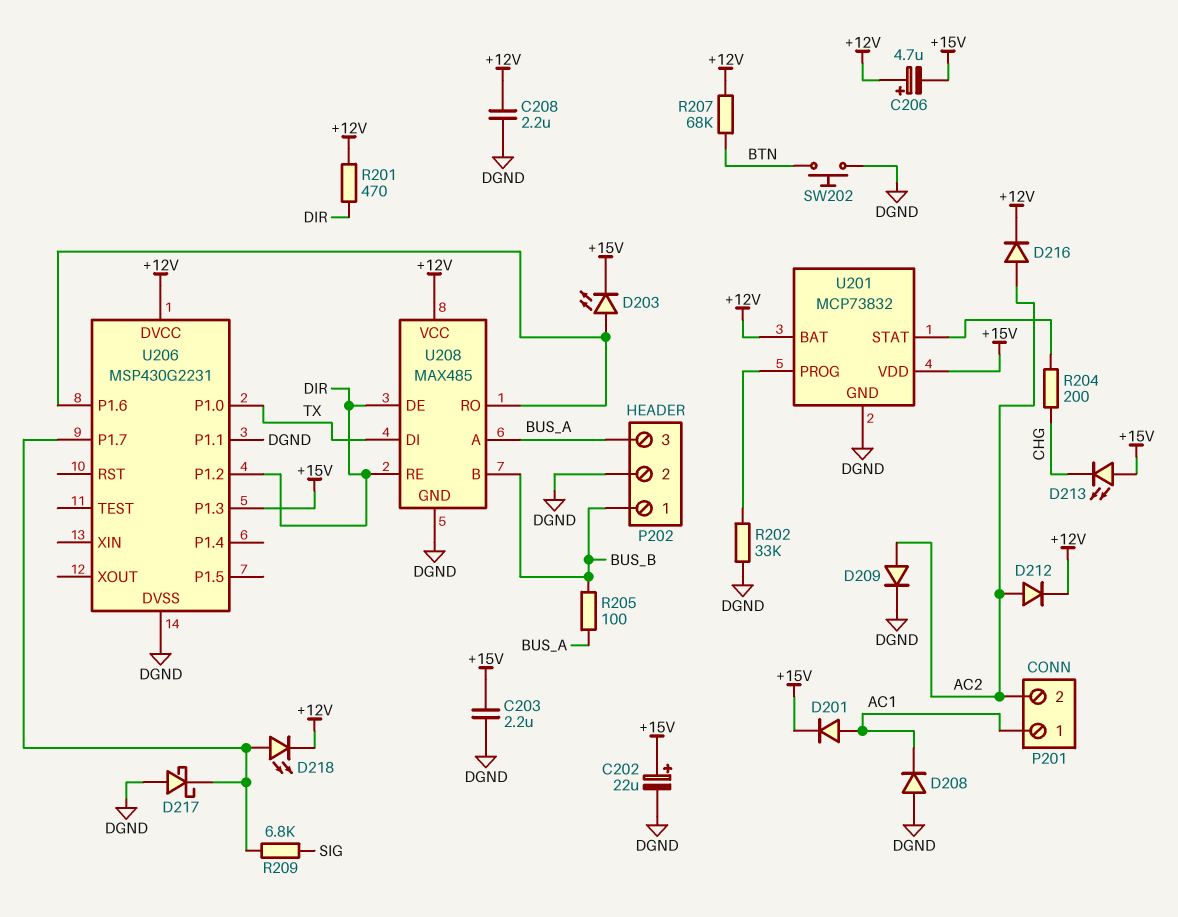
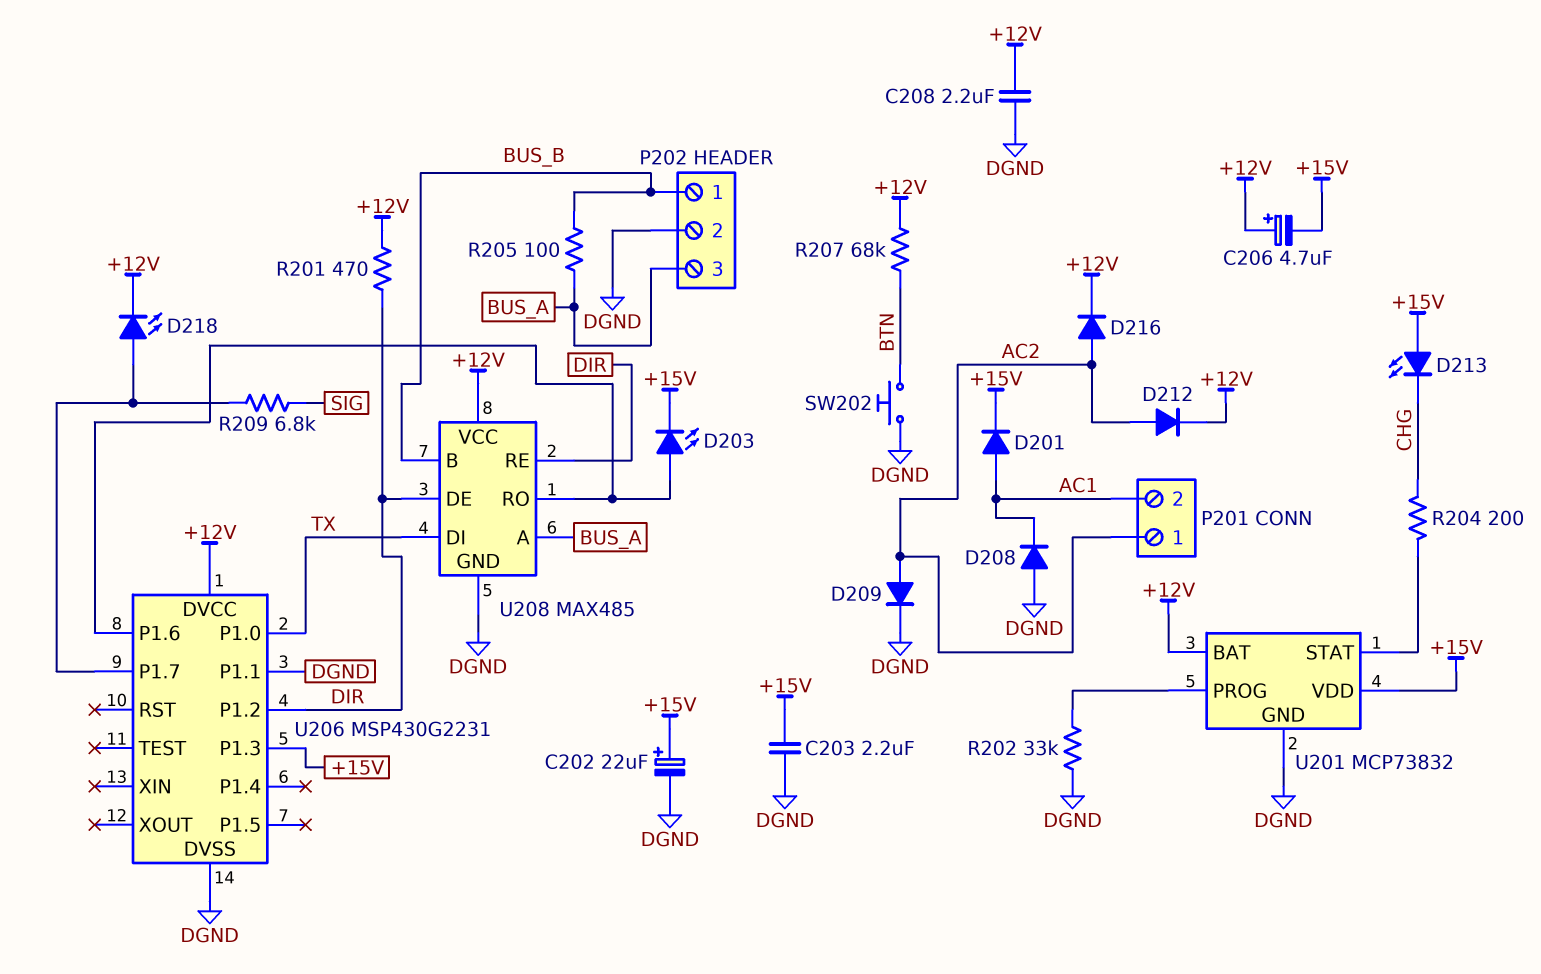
D217: schottky (A DGND, K U206/P1.7) -> none
P201 pin 1: AC1 -> AC2
P201 pin 2: AC2 -> AC1

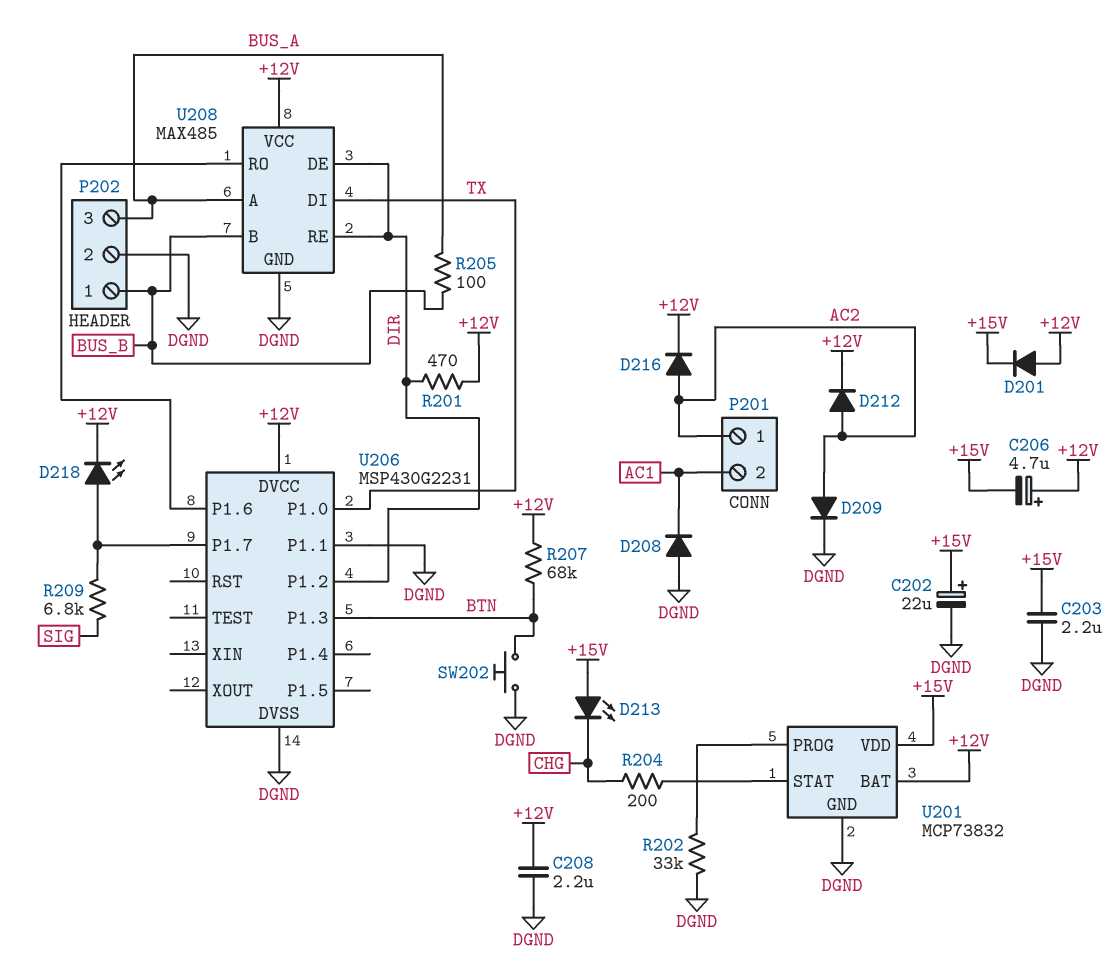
D201: diode (A AC1, K +15V) -> diode (A +12V, K +15V)
D203: LED (A U206/P1.6, K +15V) -> none
U206 pin P1.3: +15V -> BTN

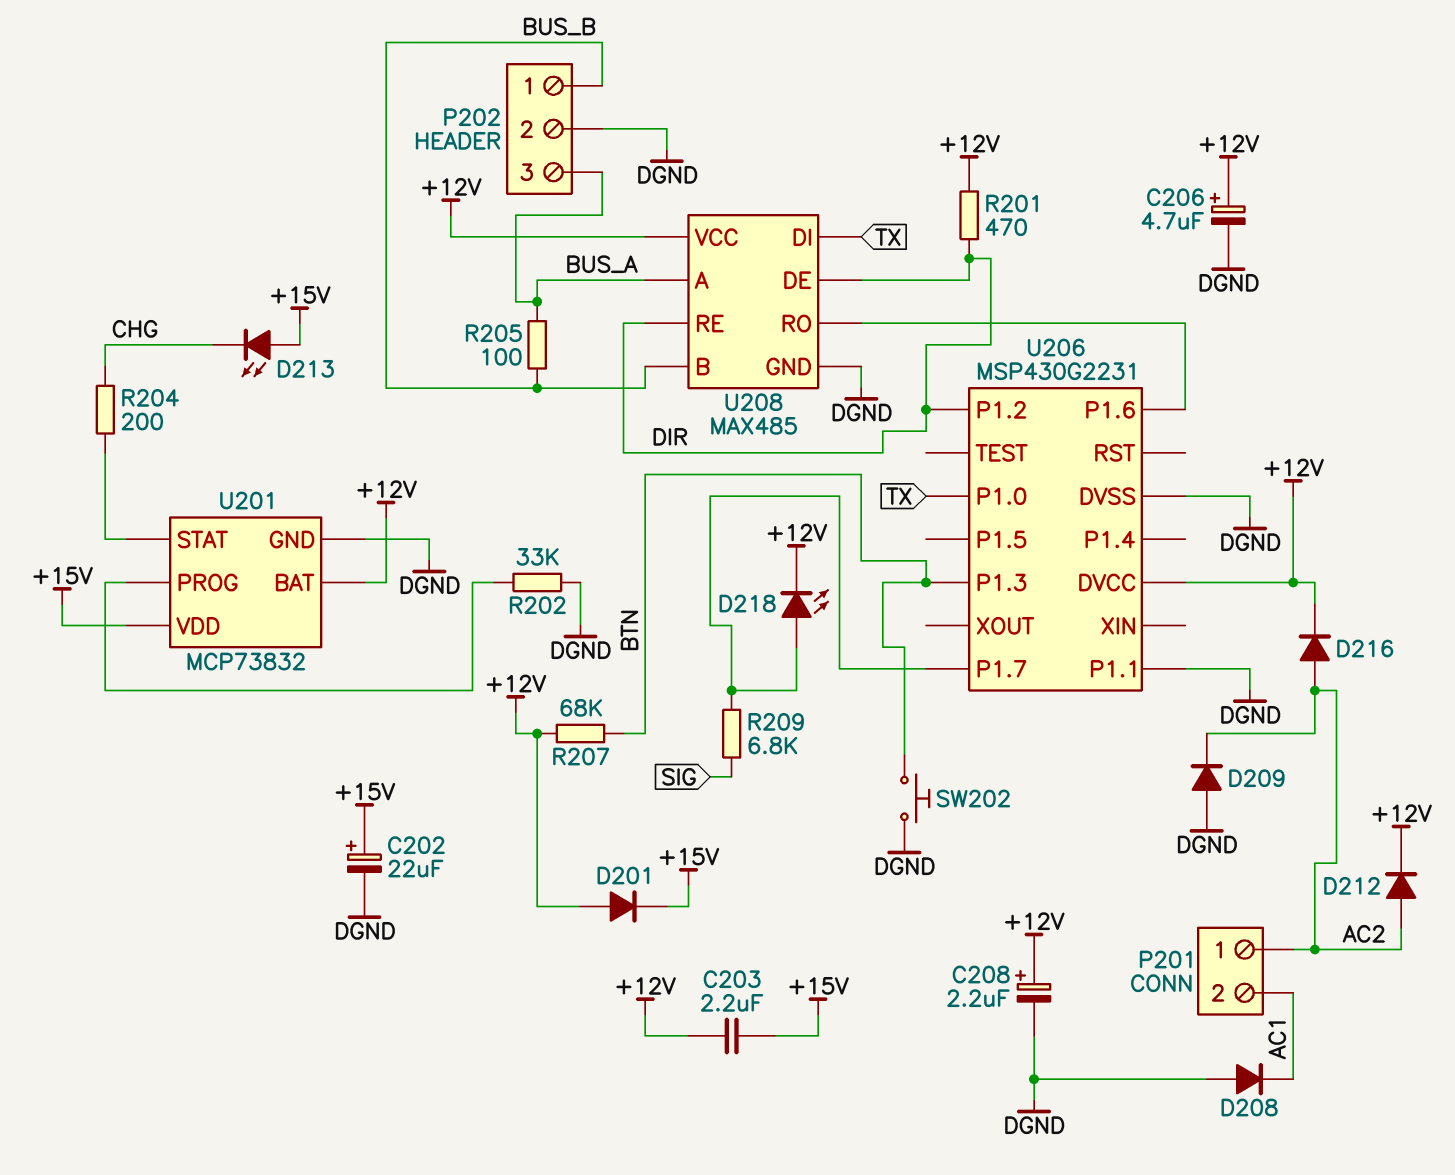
C203: 2.2uF (+15V, DGND) -> 2.2uF (+12V, +15V)
C206: 4.7uF (plus +12V, minus +15V) -> 4.7uF (plus +12V, minus DGND)
C208: 2.2uF (+12V, DGND) -> 2.2uF (plus +12V, minus DGND)
D209: diode (A AC2, K DGND) -> diode (A DGND, K AC2)

